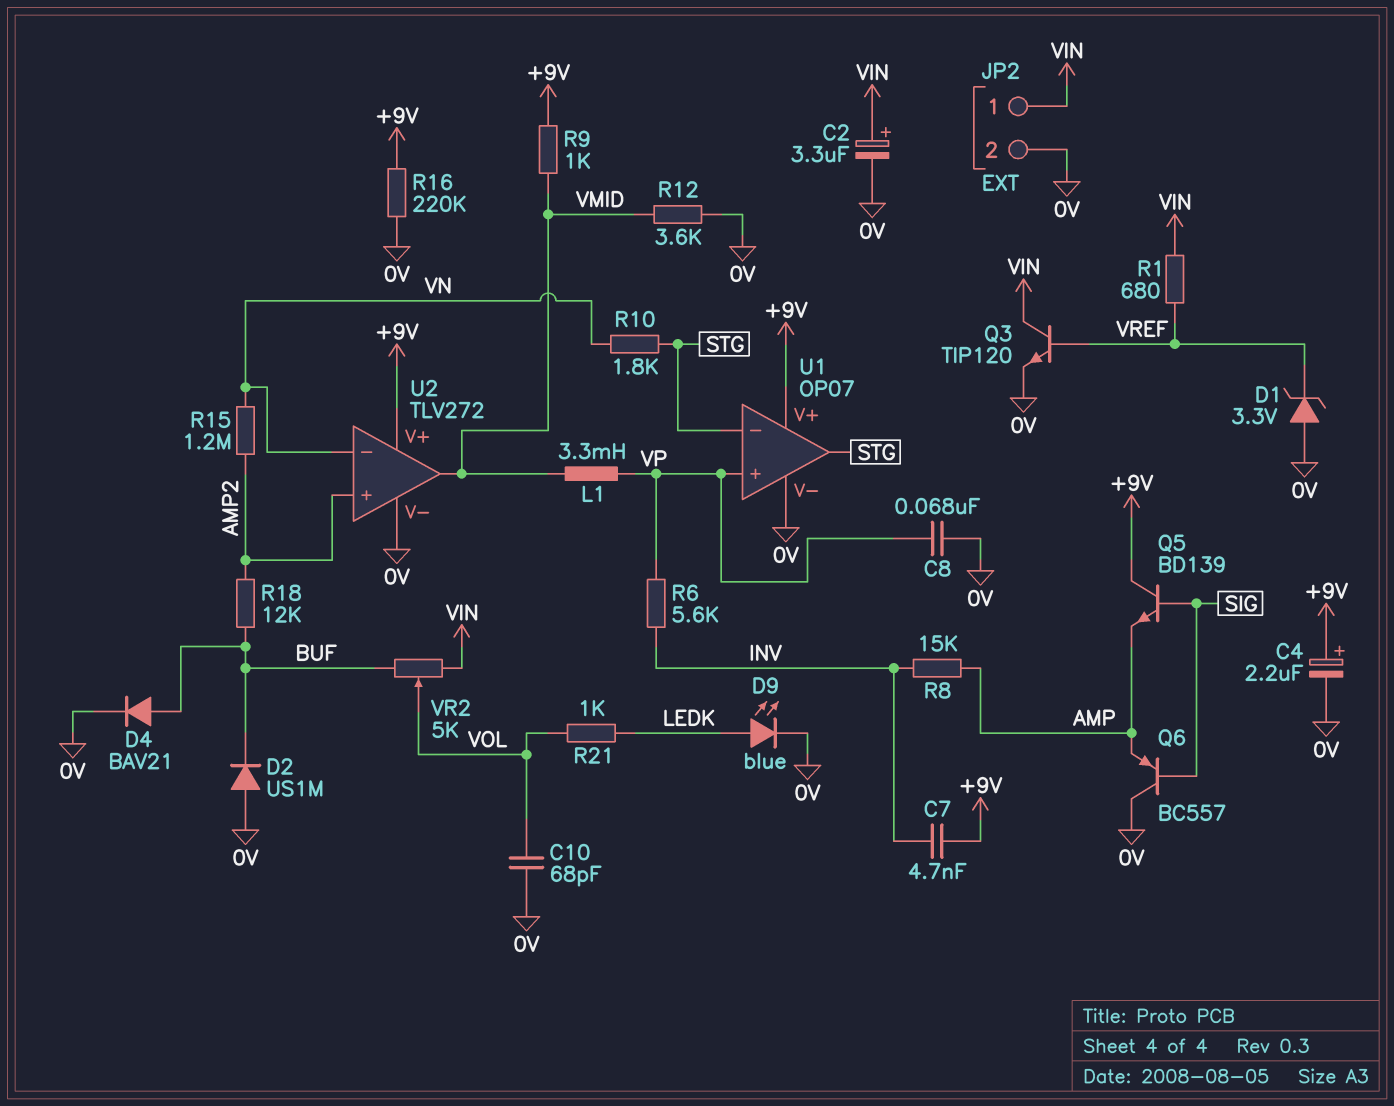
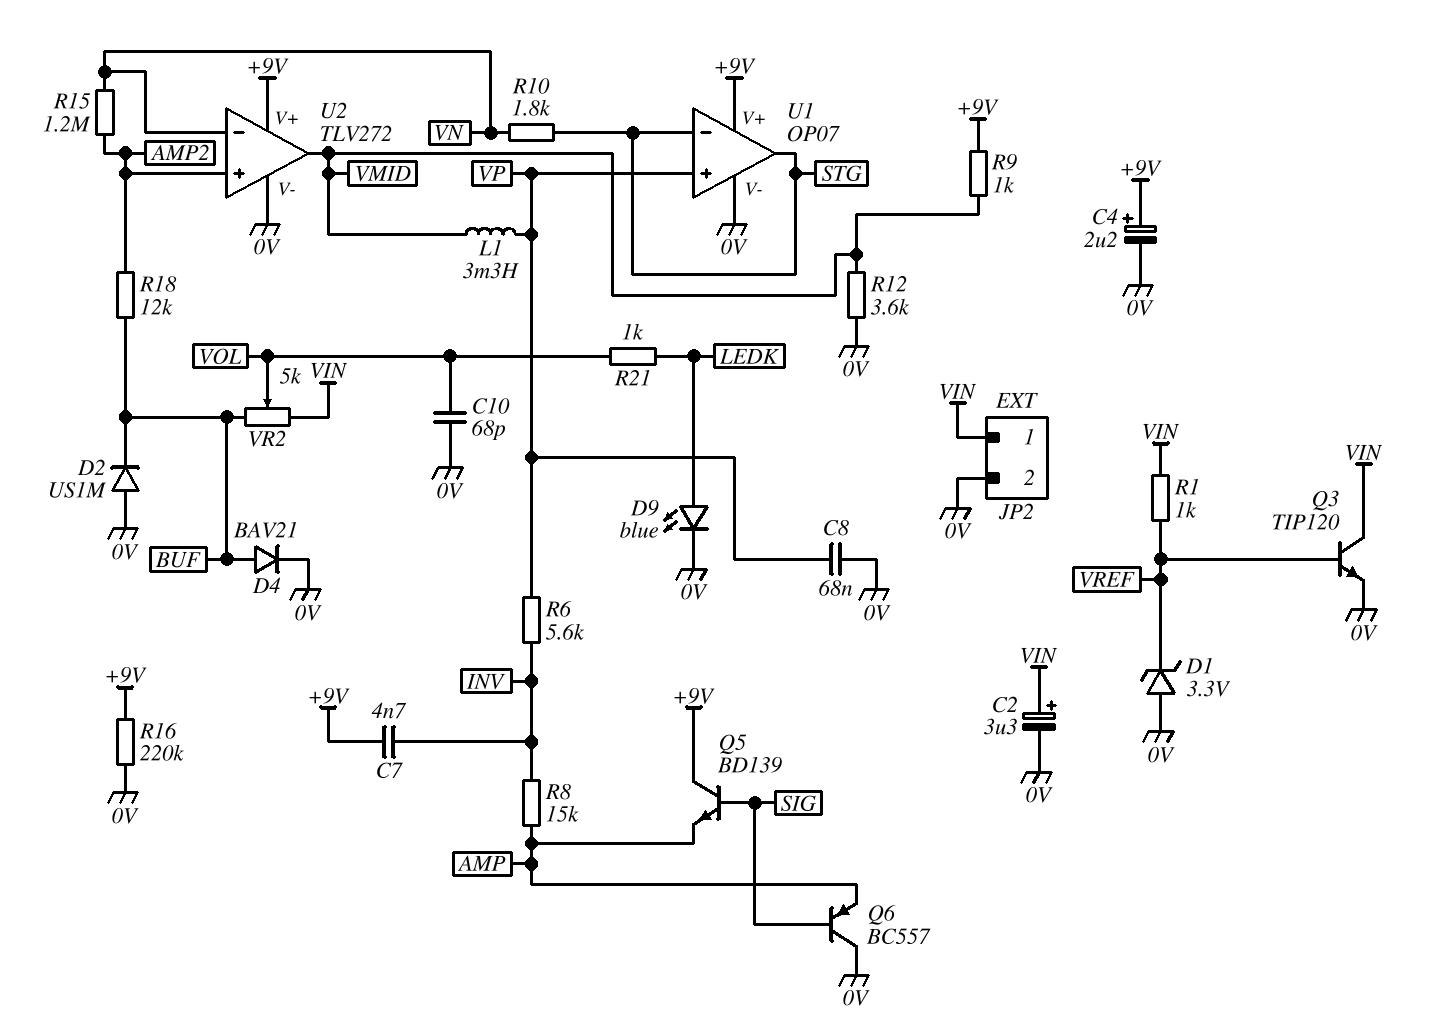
R1: 680 (VIN, VREF) -> 1k (VIN, VREF)

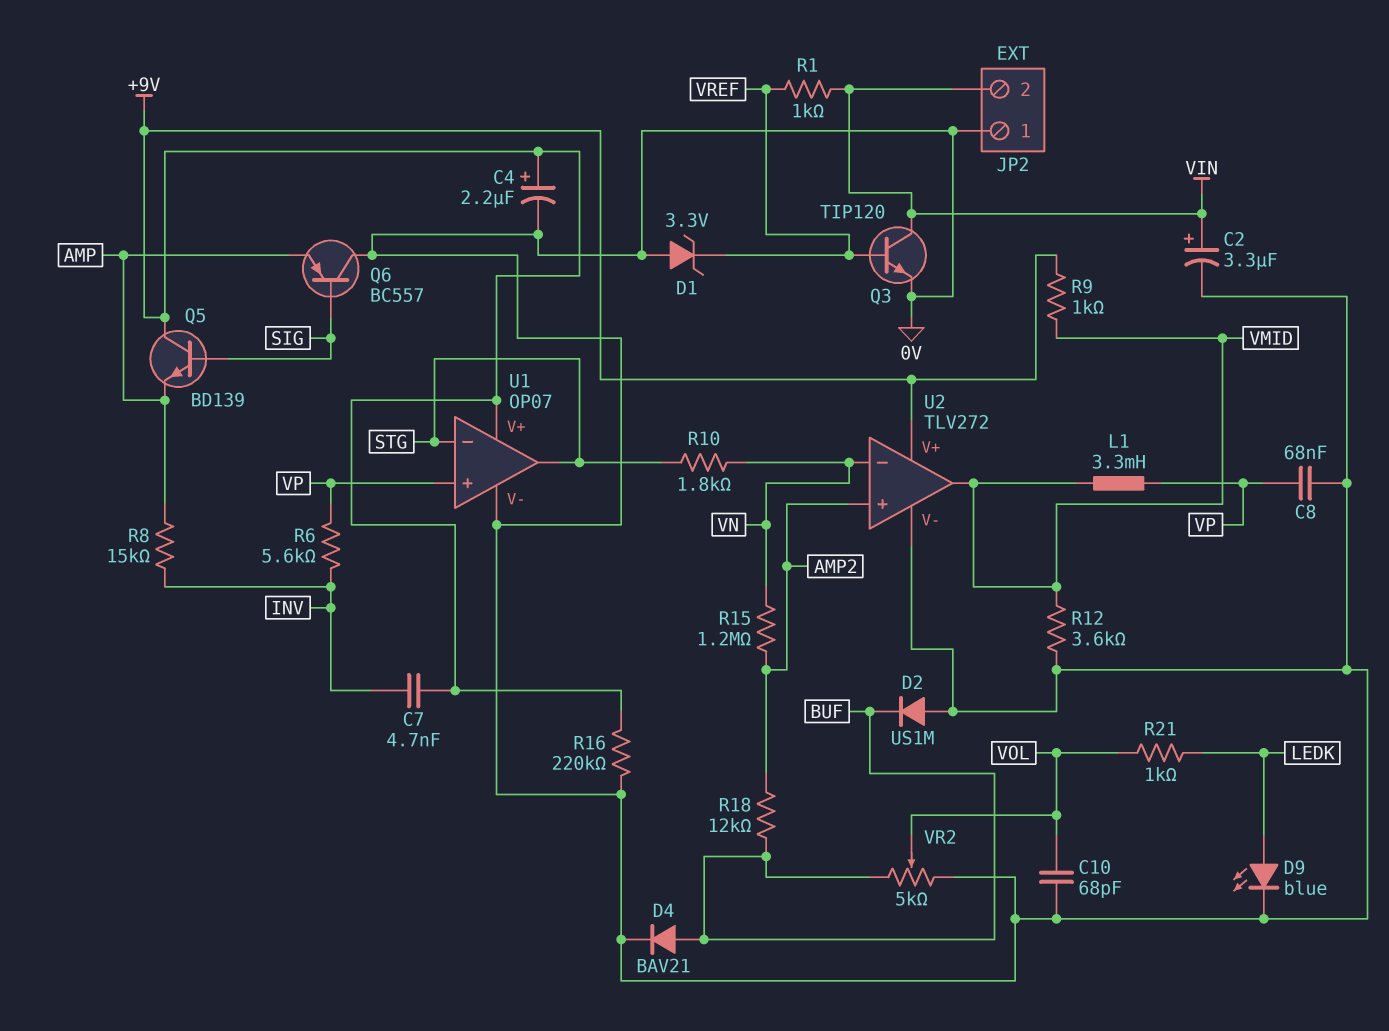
JP2 pin 1: VIN -> 0V
JP2 pin 2: 0V -> VIN
VR2: 5k (BUF, VIN, wiper VOL) -> 5k (0V, BUF, wiper VOL)

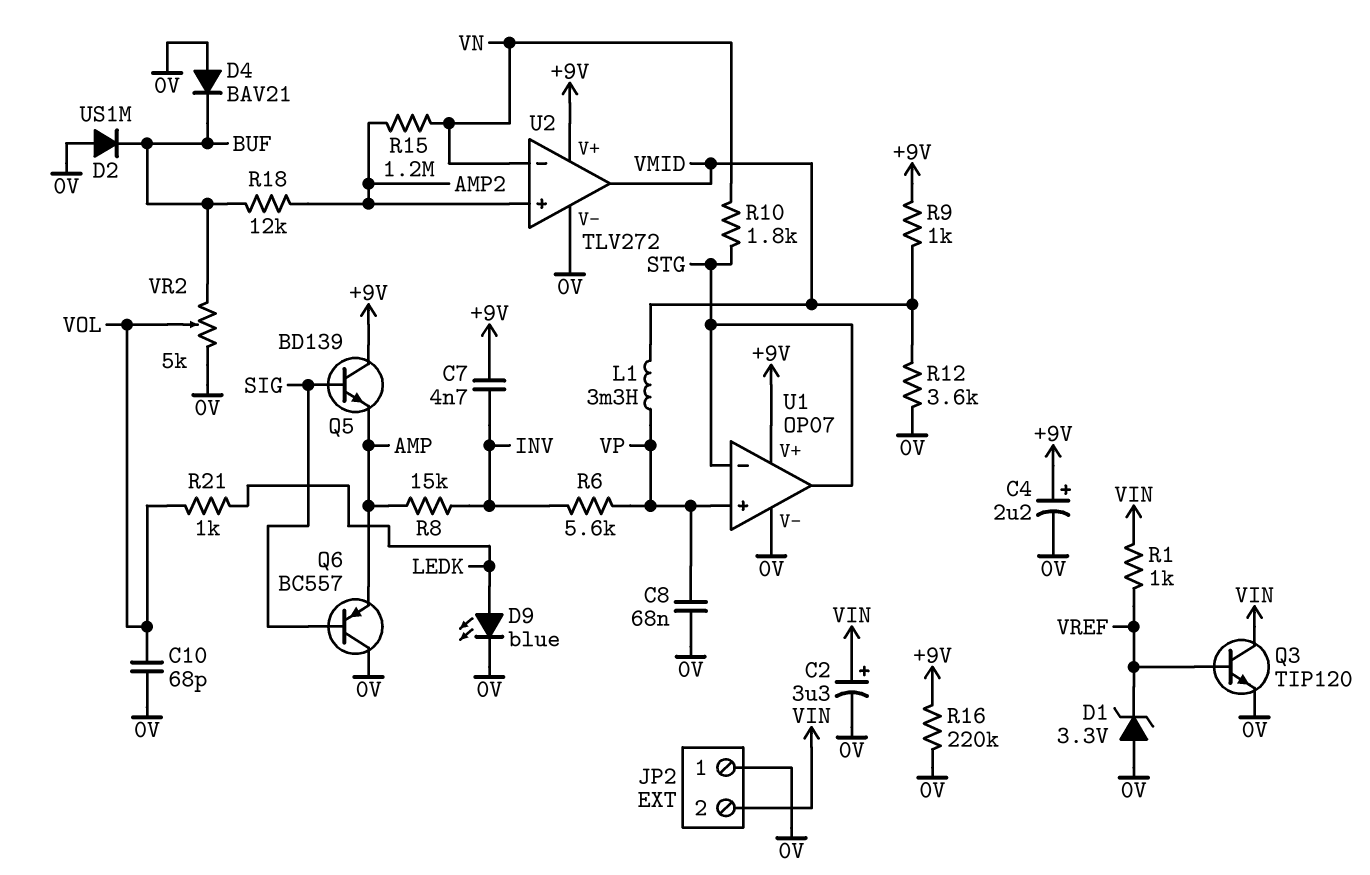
D4: diode BAV21 (A BUF, K 0V) -> diode BAV21 (A 0V, K BUF)

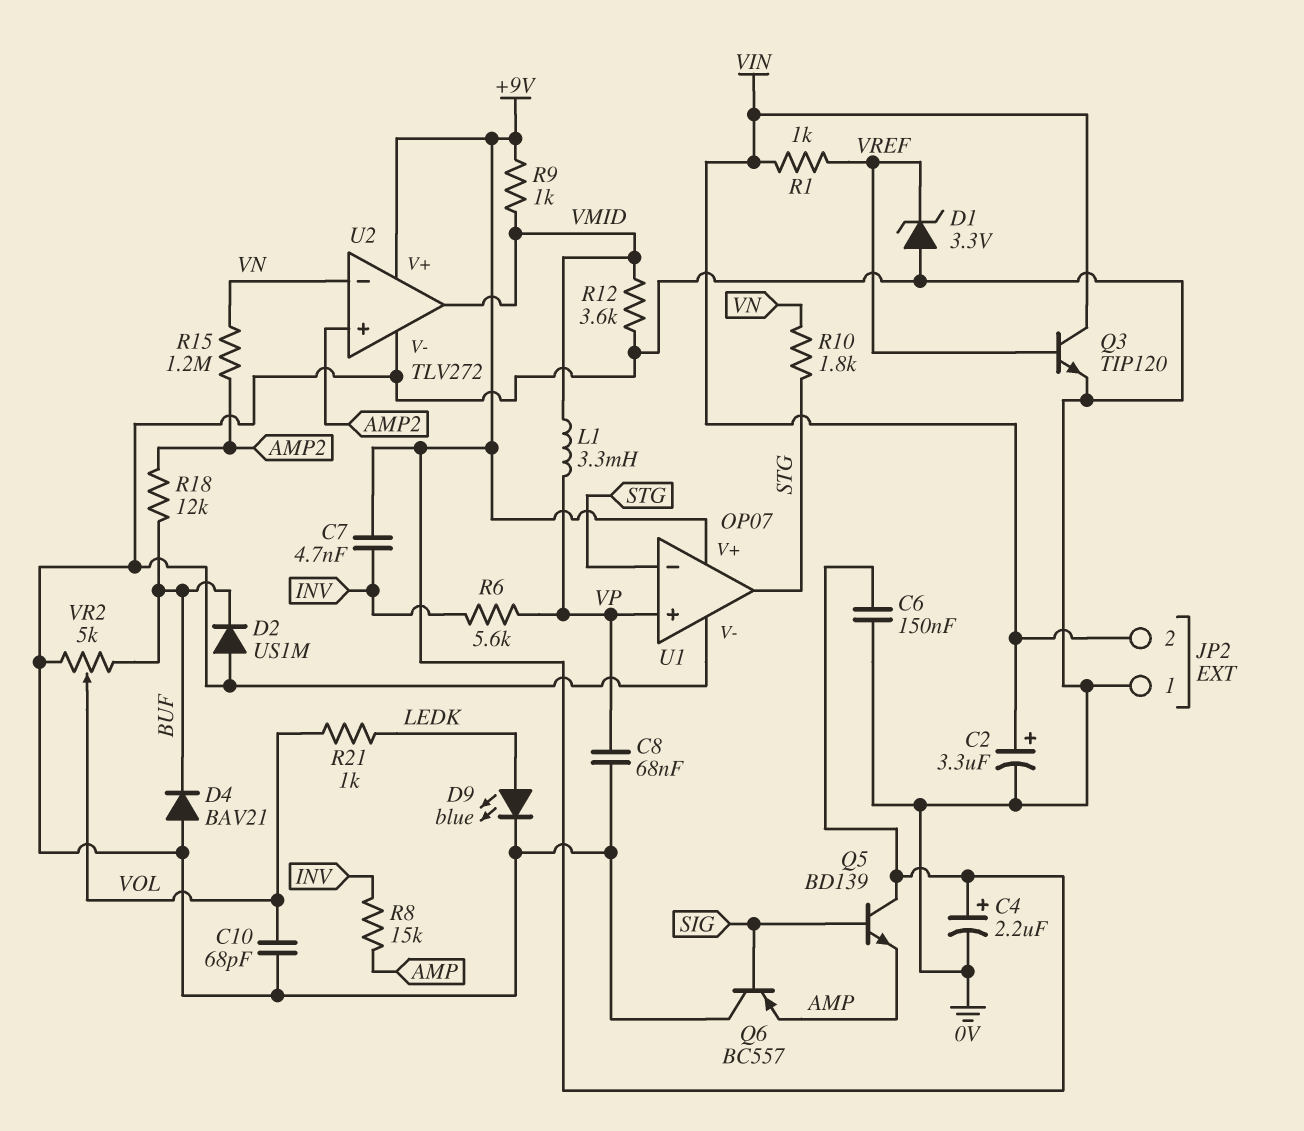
C6: none -> 150nF (+9V, 0V)
R16: 220k (+9V, 0V) -> none

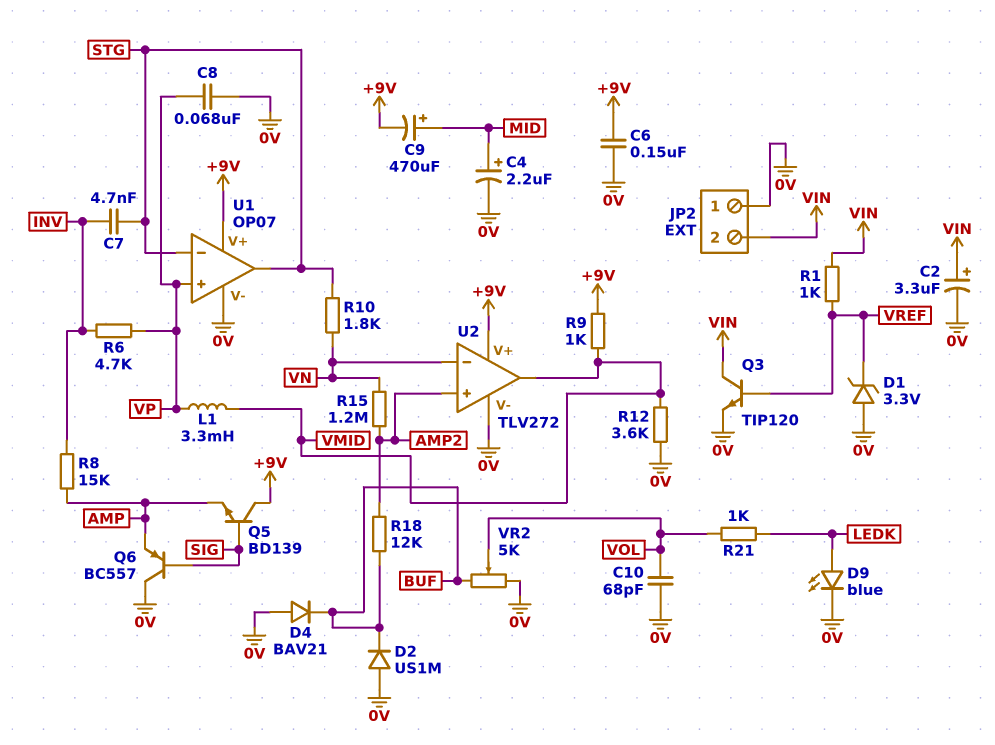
C4: 2.2uF (plus +9V, minus 0V) -> 2.2uF (plus MID, minus 0V)
C7: 4.7nF (+9V, INV) -> 4.7nF (INV, STG)
C9: none -> 470uF (plus MID, minus +9V)
R6: 5.6k (INV, VP) -> 4.7k (INV, VP)

